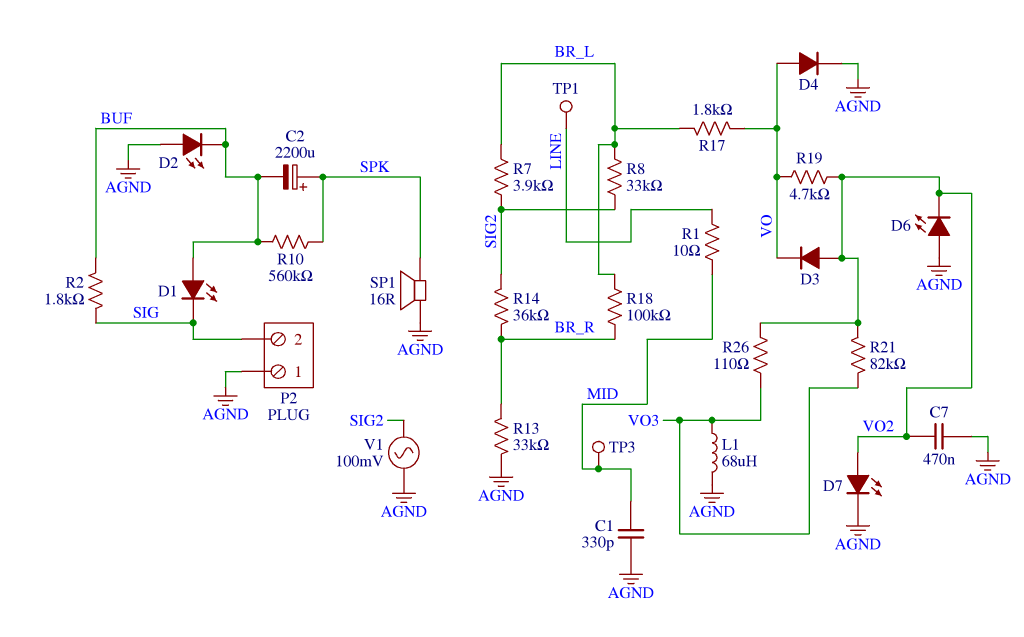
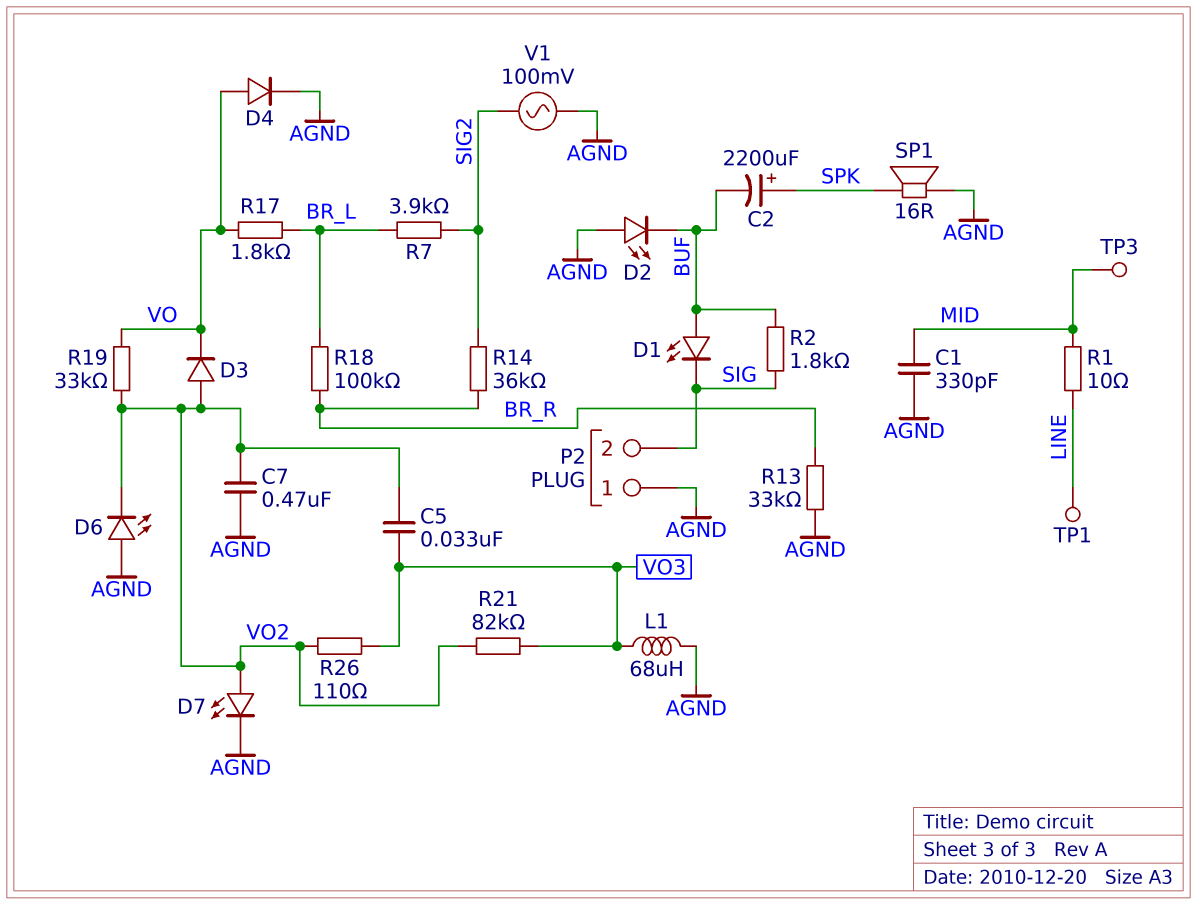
C5: none -> 33nF (VO2, VO3)
R8: 33k (BR_L, SIG2) -> none
R10: 560k (BUF, SPK) -> none
R19: 4.7k (VO, VO2) -> 33k (VO, VO2)

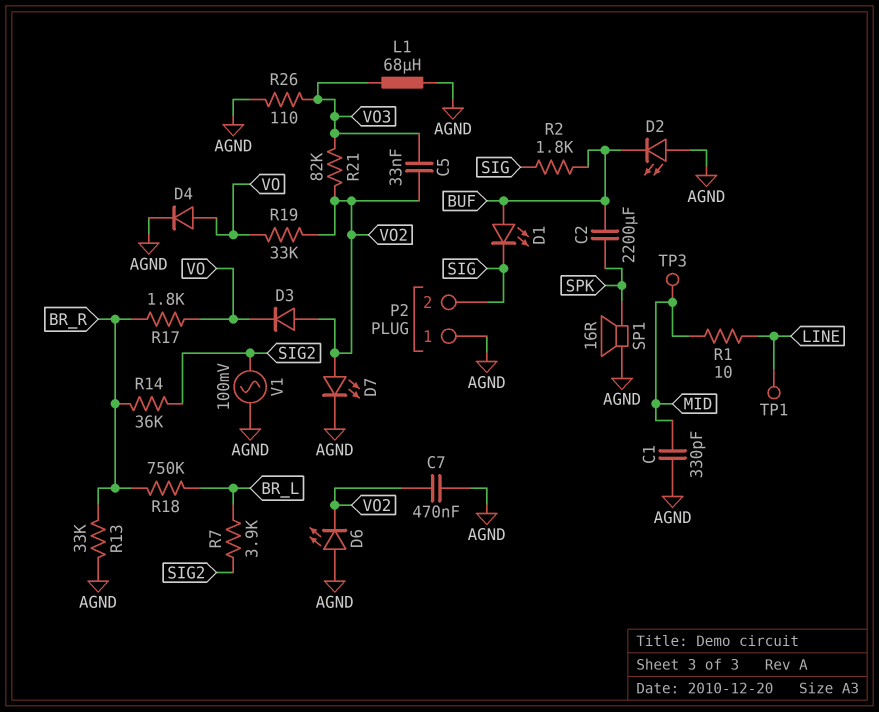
C2: 2200uF (plus SPK, minus BUF) -> 2200uF (BUF, SPK)
R17: 1.8k (BR_L, VO) -> 1.8k (BR_R, VO)
R18: 100k (BR_L, BR_R) -> 750k (BR_L, BR_R)
R26: 110 (VO2, VO3) -> 110 (AGND, VO3)

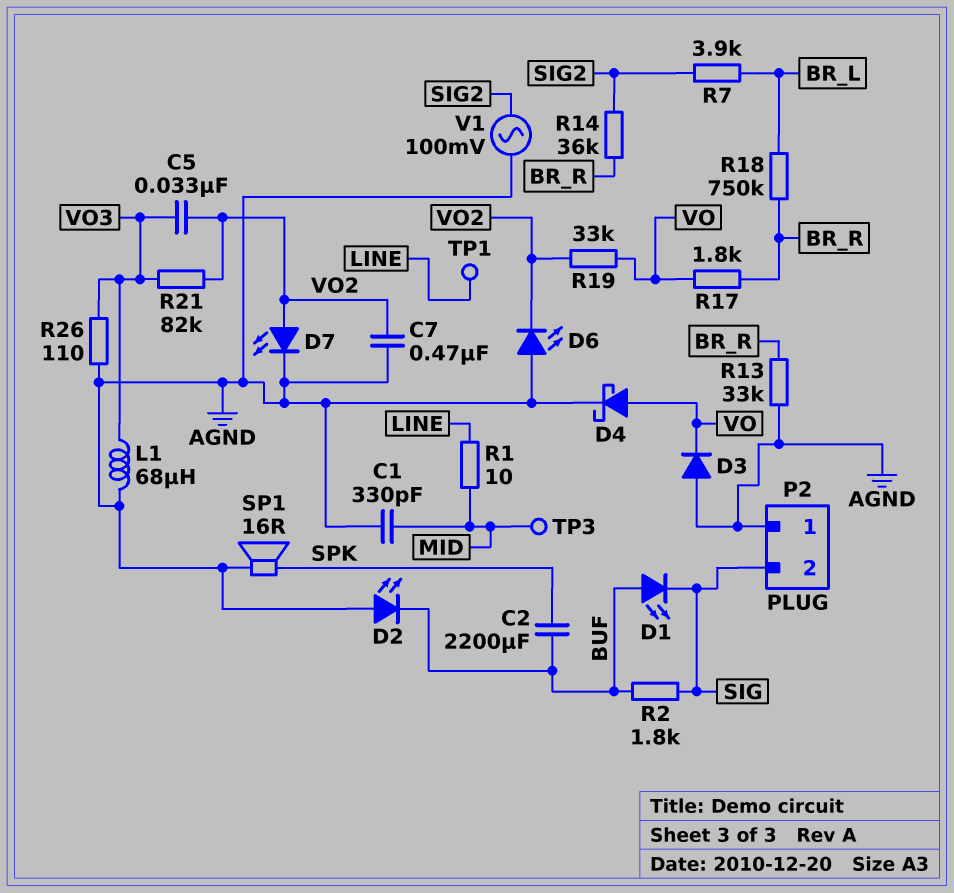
D3: diode (A VO2, K VO) -> diode (A AGND, K VO)
D4: diode (A VO, K AGND) -> schottky (A VO, K AGND)

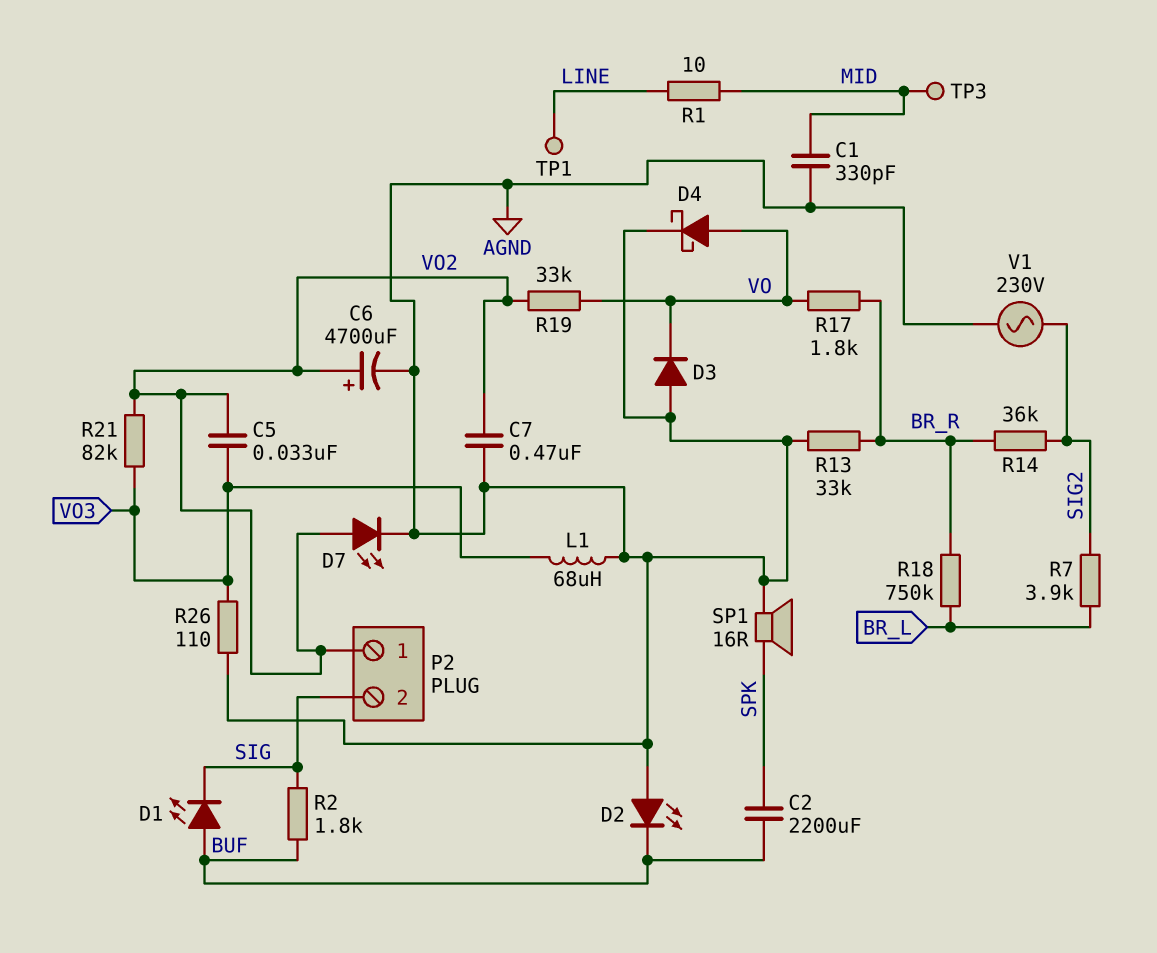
C6: none -> 4700uF (plus VO2, minus AGND)
D6: LED (A AGND, K VO2) -> none
P2 pin 1: AGND -> VO2
V1: AC 100mV (AGND, SIG2) -> AC 230V (AGND, SIG2)

